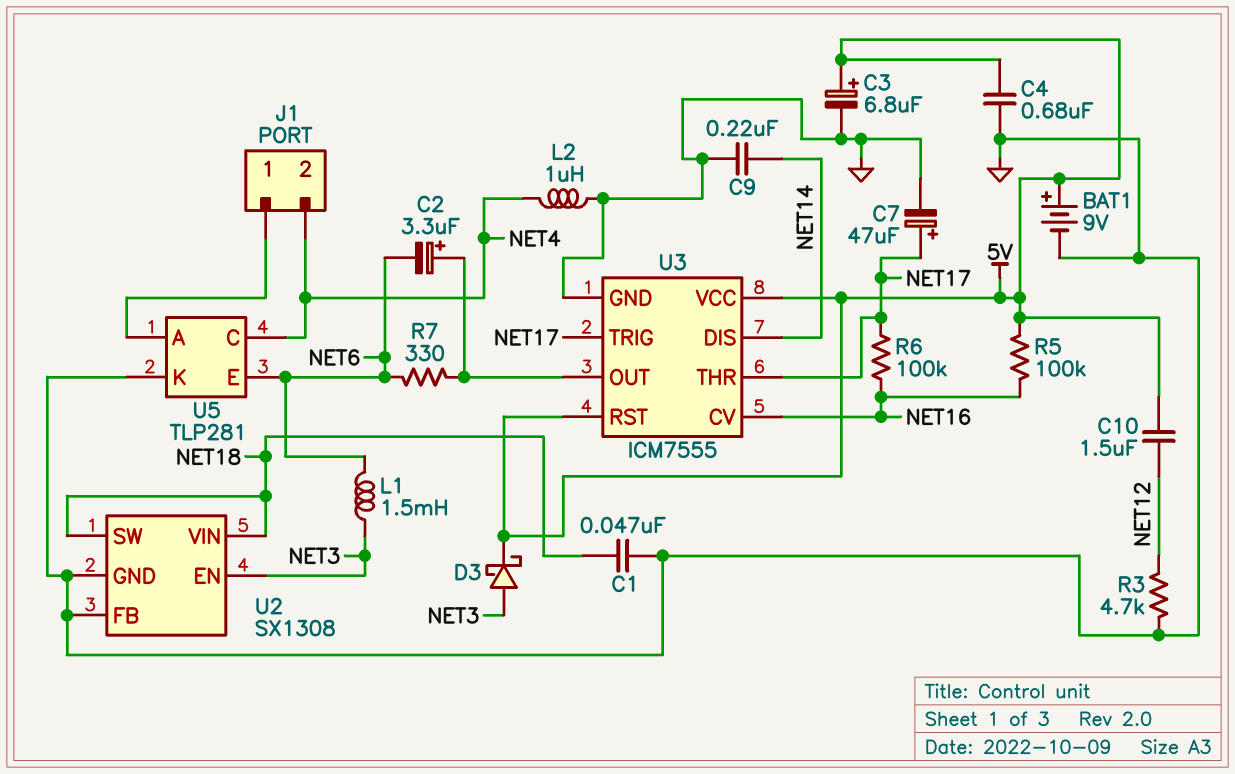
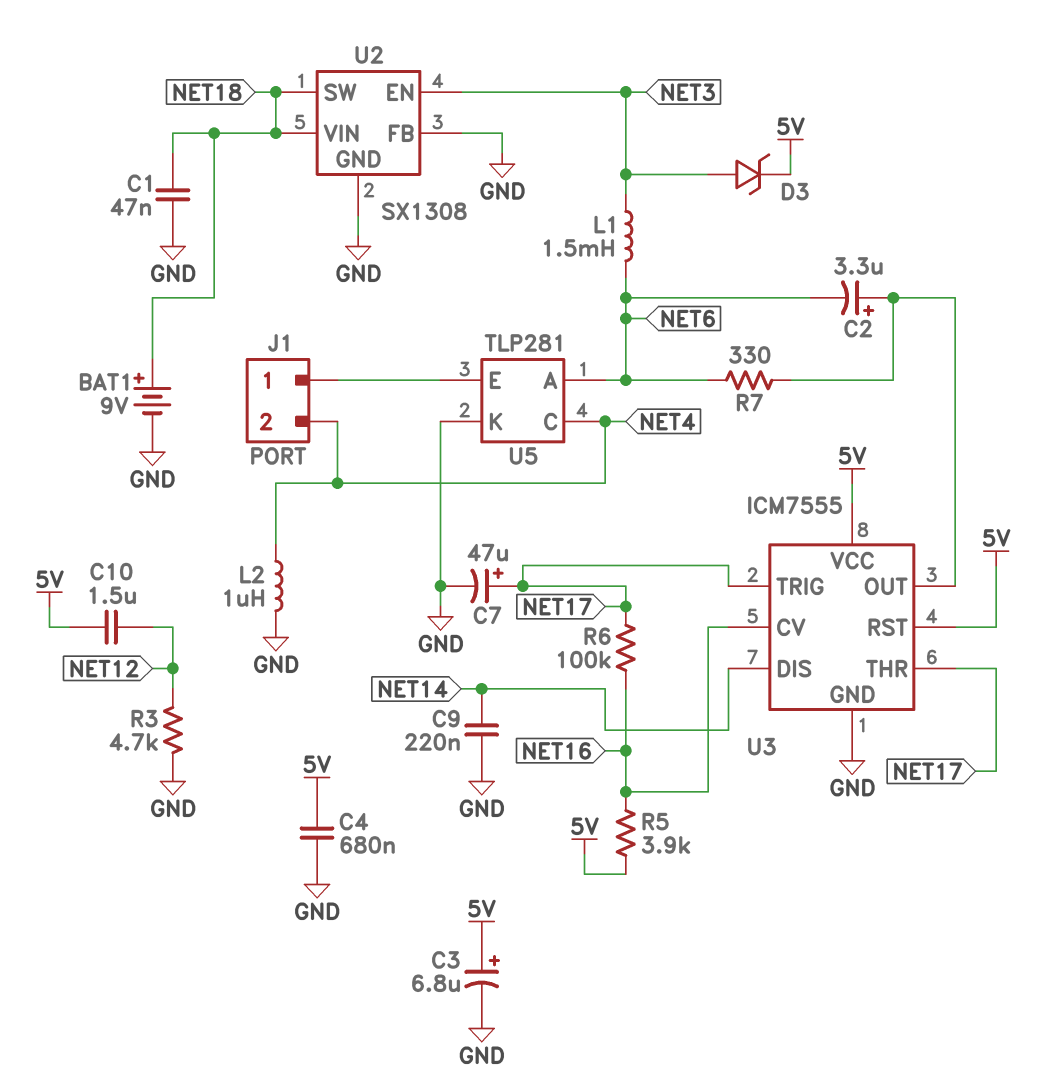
BAT1: 9V (plus 5V, minus GND) -> 9V (plus NET18, minus GND)
D3: schottky (A NET3, K 5V) -> zener (A NET3, K 5V)
R5: 100k (5V, NET16) -> 3.9k (5V, NET16)
U5 pin A: J1/1 -> NET6
U5 pin E: NET6 -> J1/1

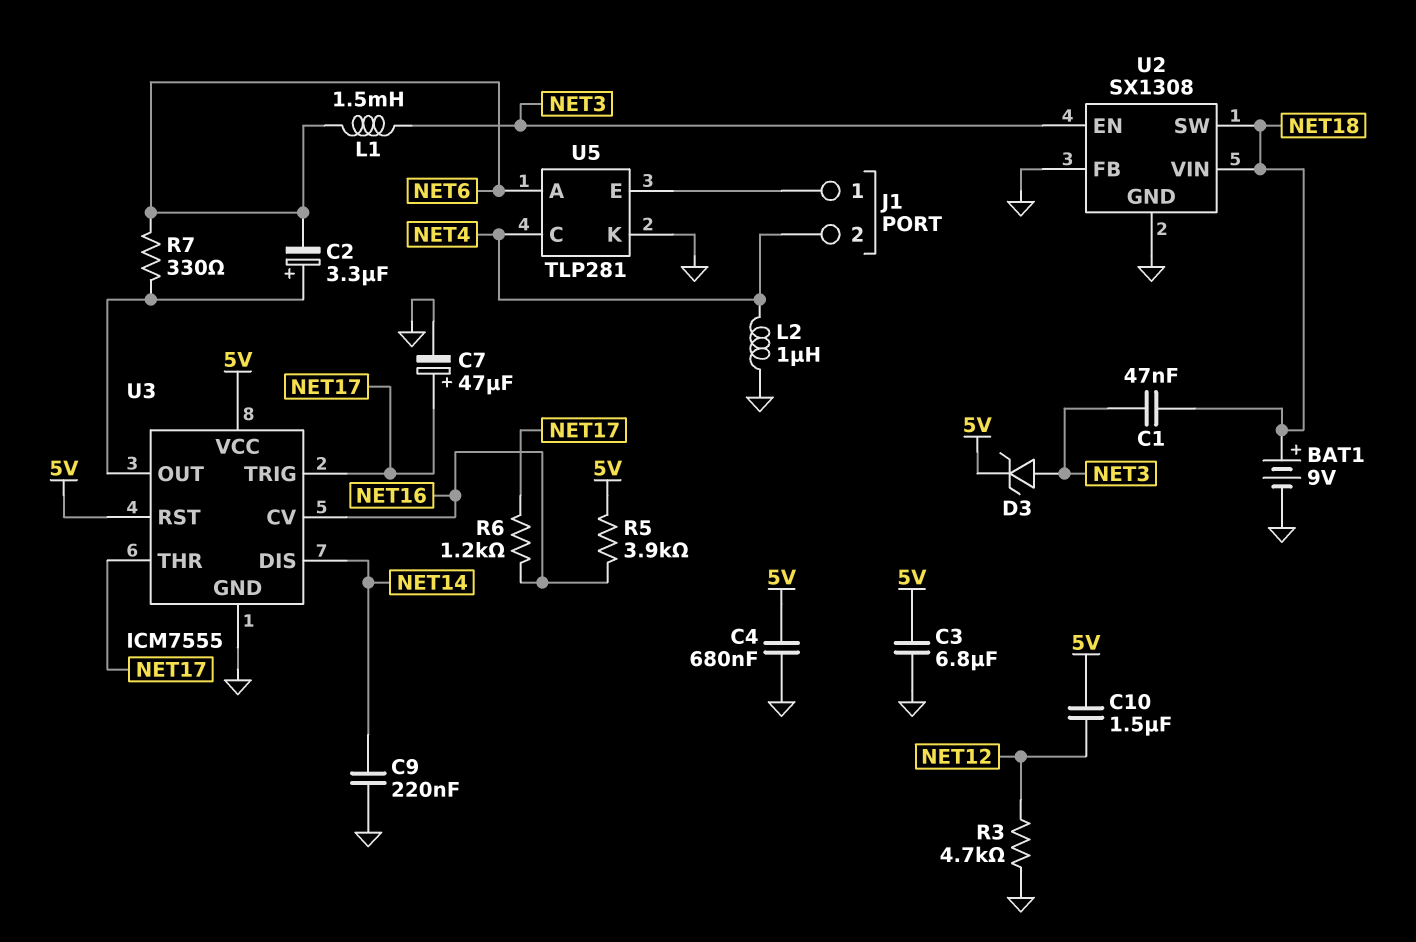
C1: 47nF (GND, NET18) -> 47nF (NET3, NET18)
C3: 6.8uF (plus 5V, minus GND) -> 6.8uF (5V, GND)
R6: 100k (NET16, NET17) -> 1.2k (NET16, NET17)

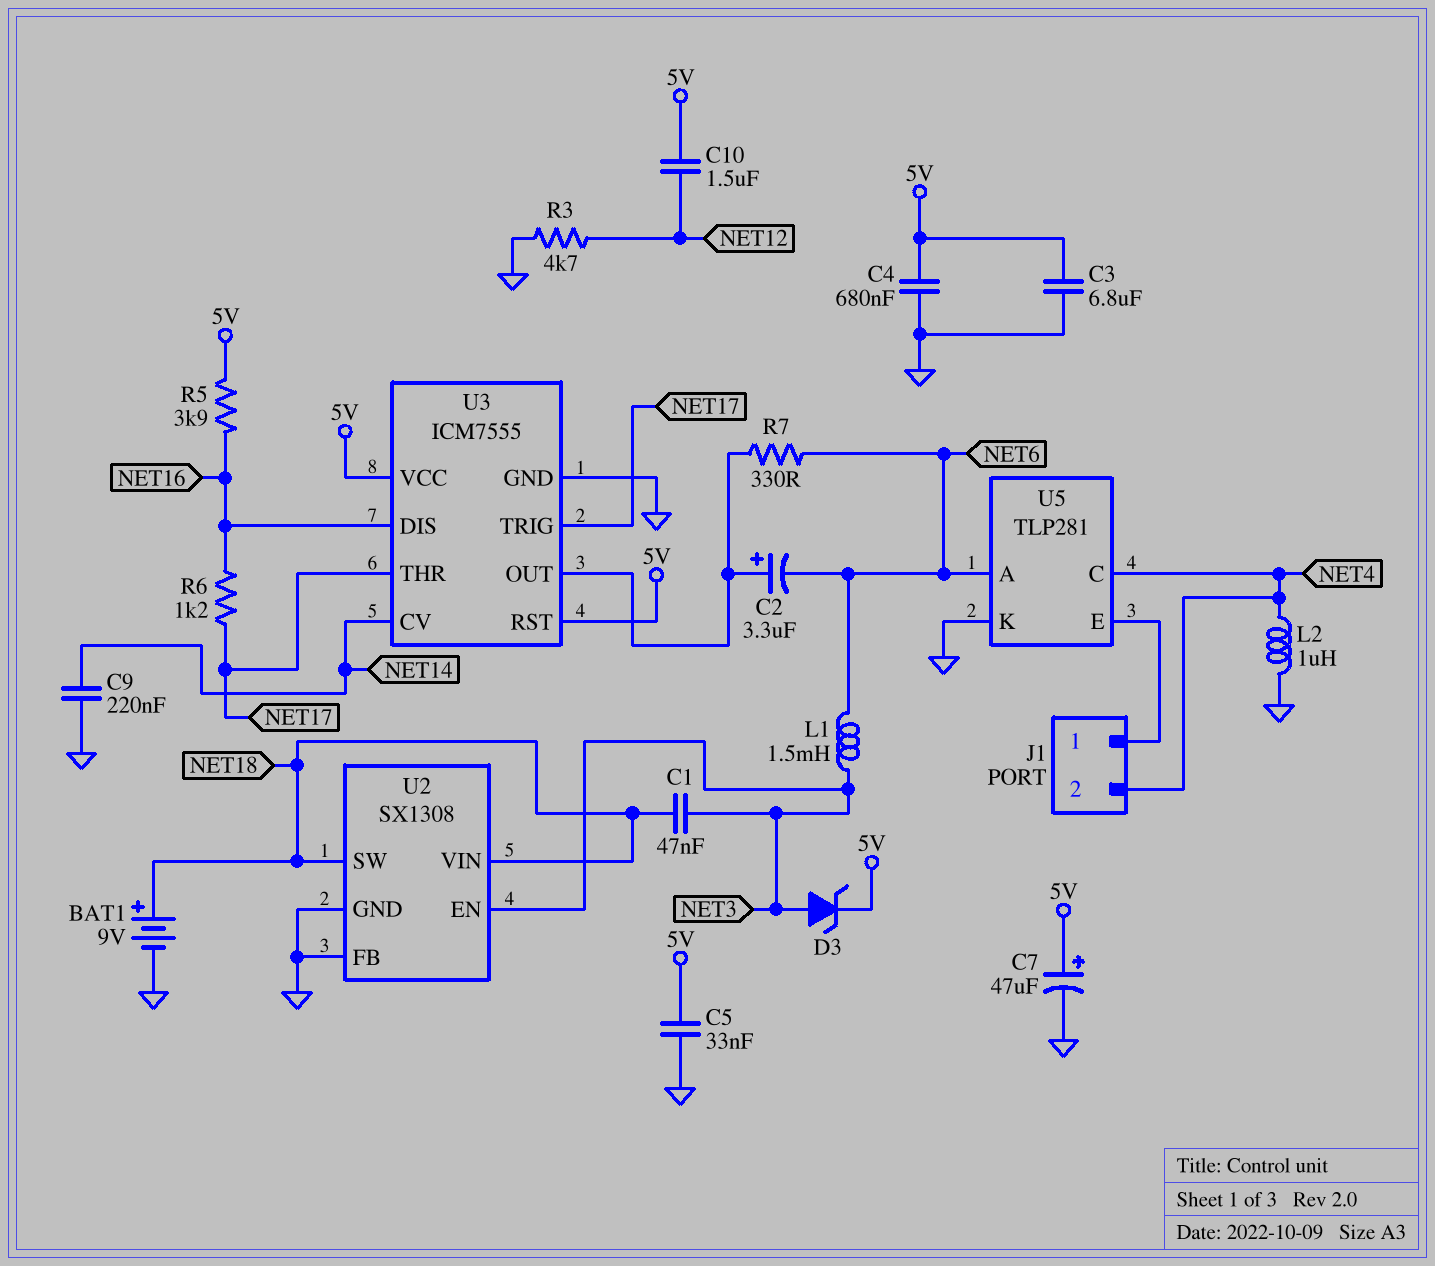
C5: none -> 33nF (5V, GND)
C7: 47uF (plus NET17, minus GND) -> 47uF (plus 5V, minus GND)
U3 pin CV: NET16 -> NET14
U3 pin DIS: NET14 -> NET16

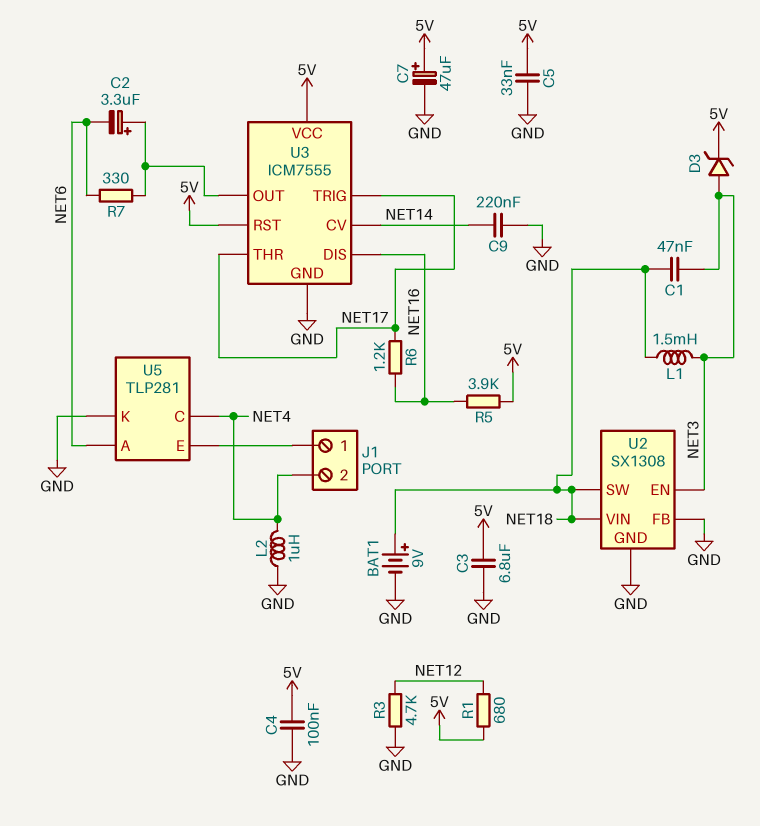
C4: 680nF (5V, GND) -> 100nF (5V, GND)
C10: 1.5uF (5V, NET12) -> none
L1: 1.5mH (NET3, NET6) -> 1.5mH (NET3, NET18)
R1: none -> 680 (5V, NET12)

